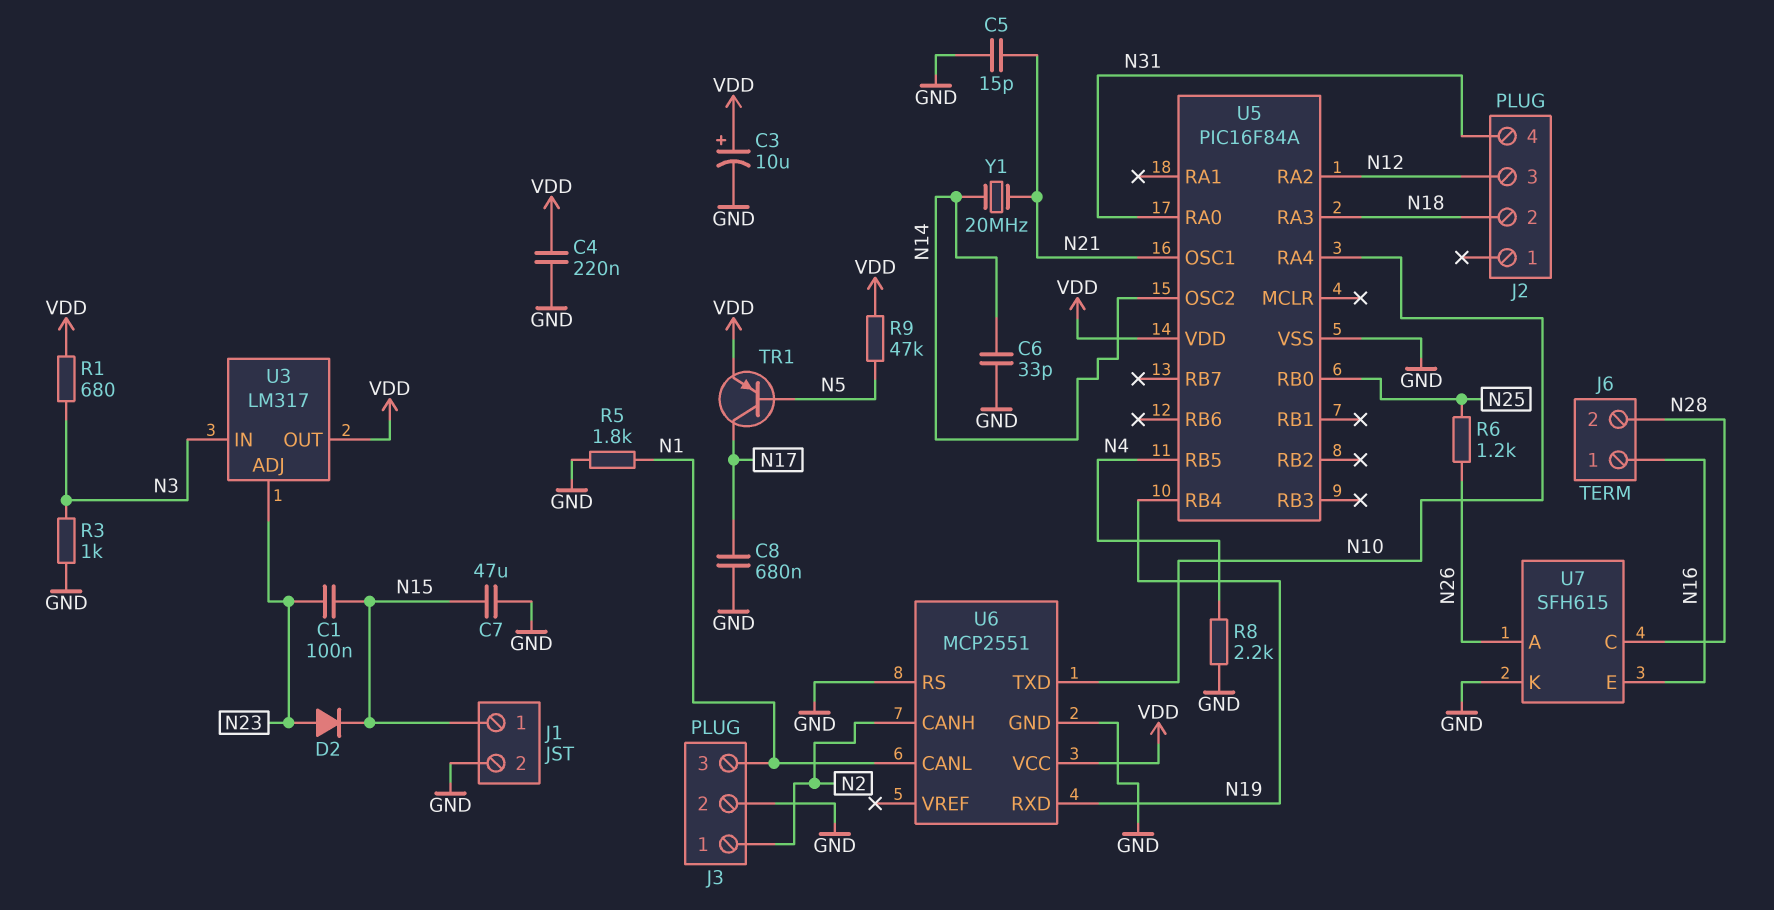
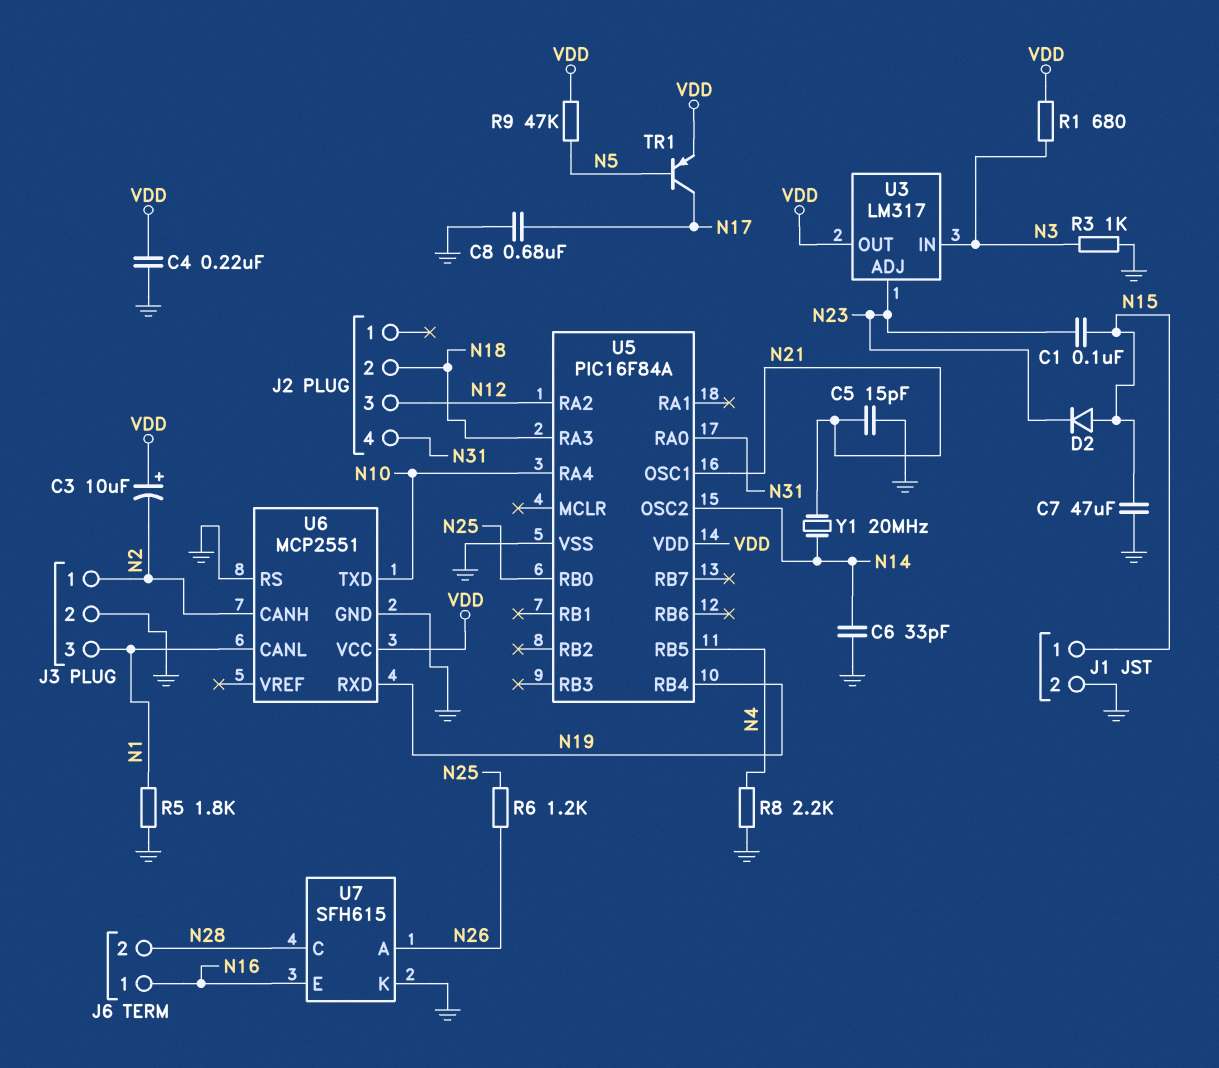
C3: 10uF (plus VDD, minus GND) -> 10uF (plus VDD, minus N2)
D2: diode (A N23, K N15) -> diode (A N15, K N23)

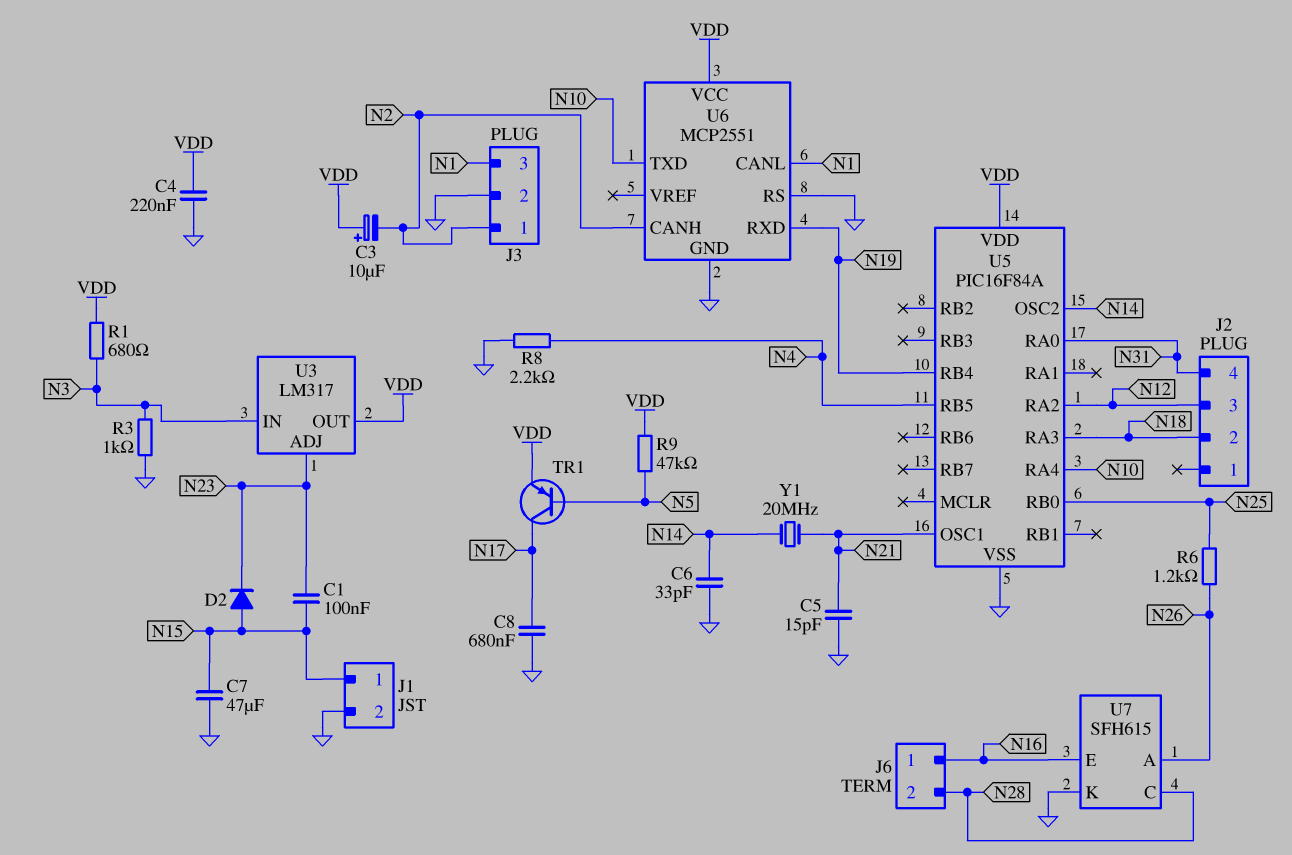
R5: 1.8k (GND, N1) -> none

